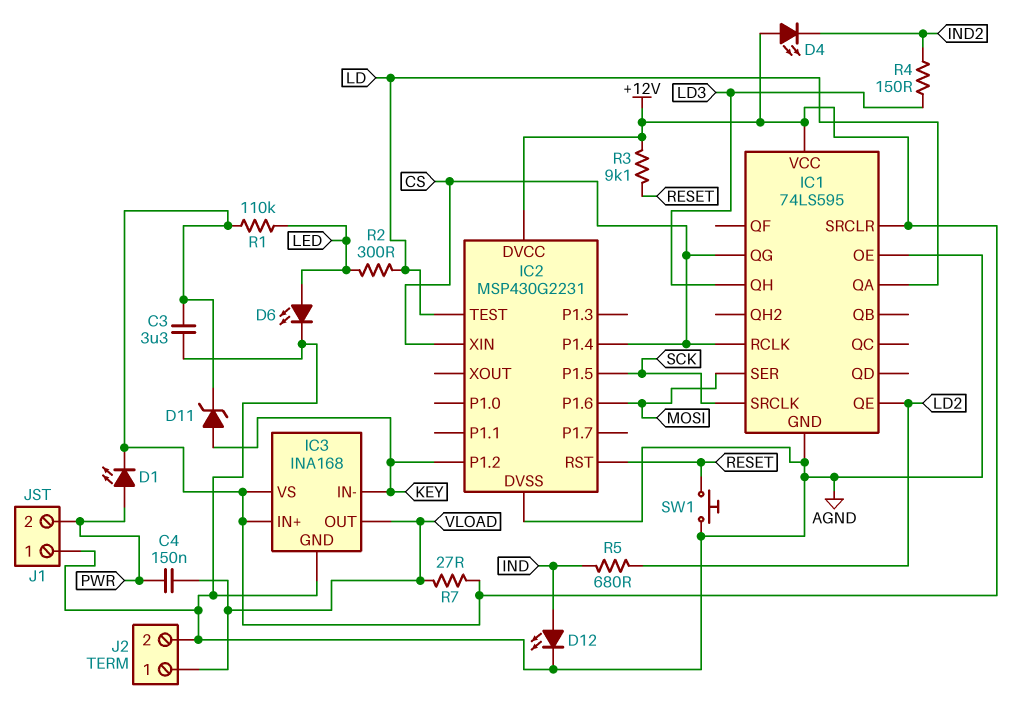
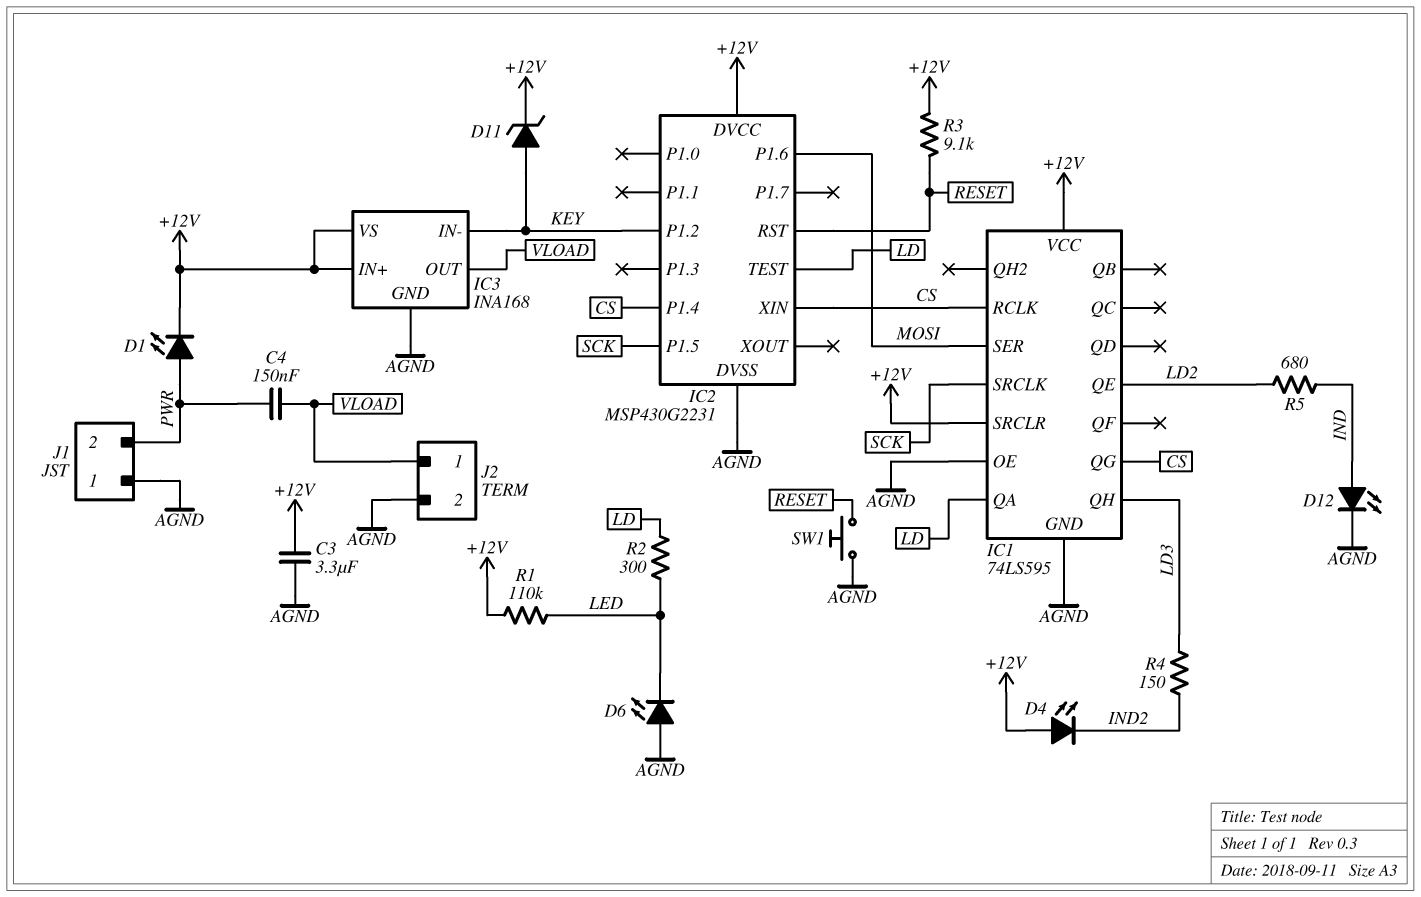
D6: LED (A LED, K AGND) -> LED (A AGND, K LED)
R7: 27 (+12V, VLOAD) -> none

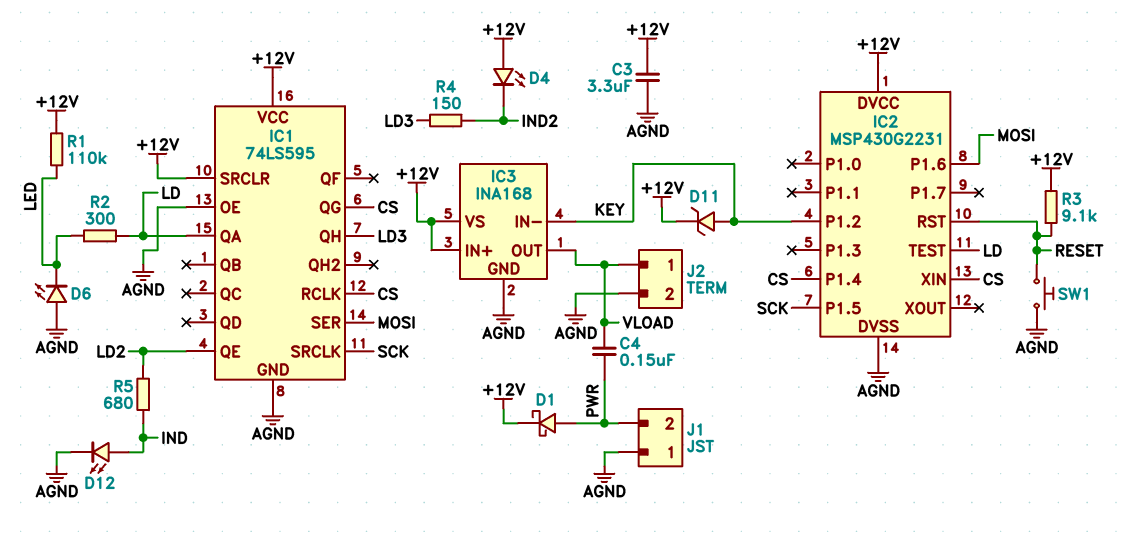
D1: LED (A PWR, K +12V) -> schottky (A PWR, K +12V)

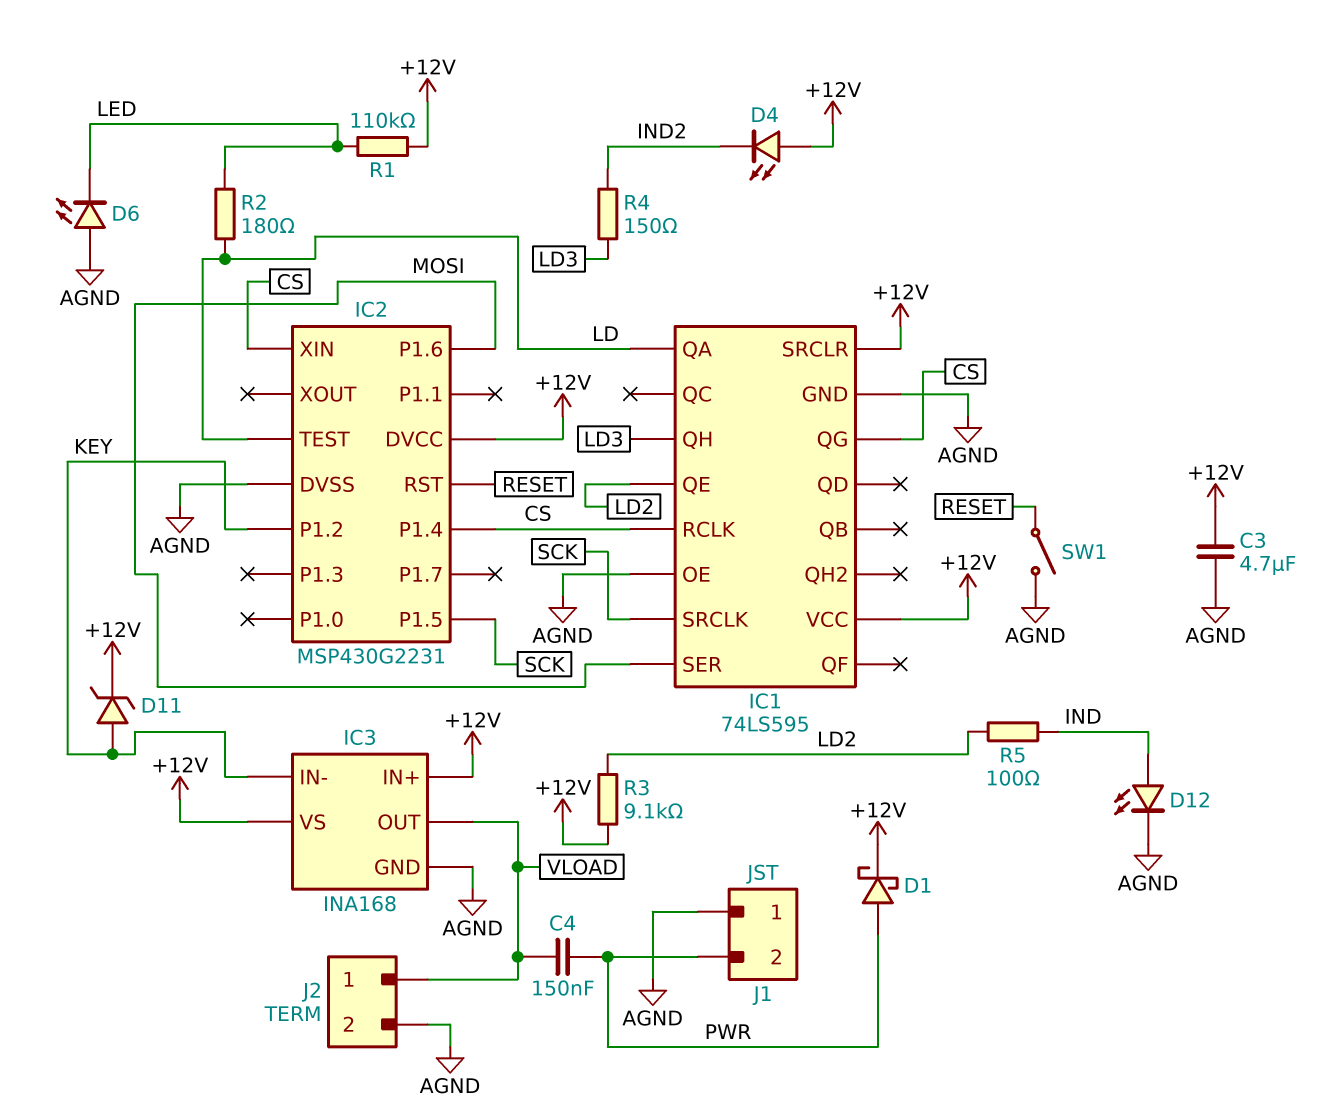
C3: 3.3uF (+12V, AGND) -> 4.7uF (+12V, AGND)
R2: 300 (LD, LED) -> 180 (LD, LED)
R3: 9.1k (+12V, RESET) -> 9.1k (+12V, LD2)
R5: 680 (IND, LD2) -> 100 (IND, LD2)
SW1: button (AGND, RESET) -> switch (AGND, RESET)

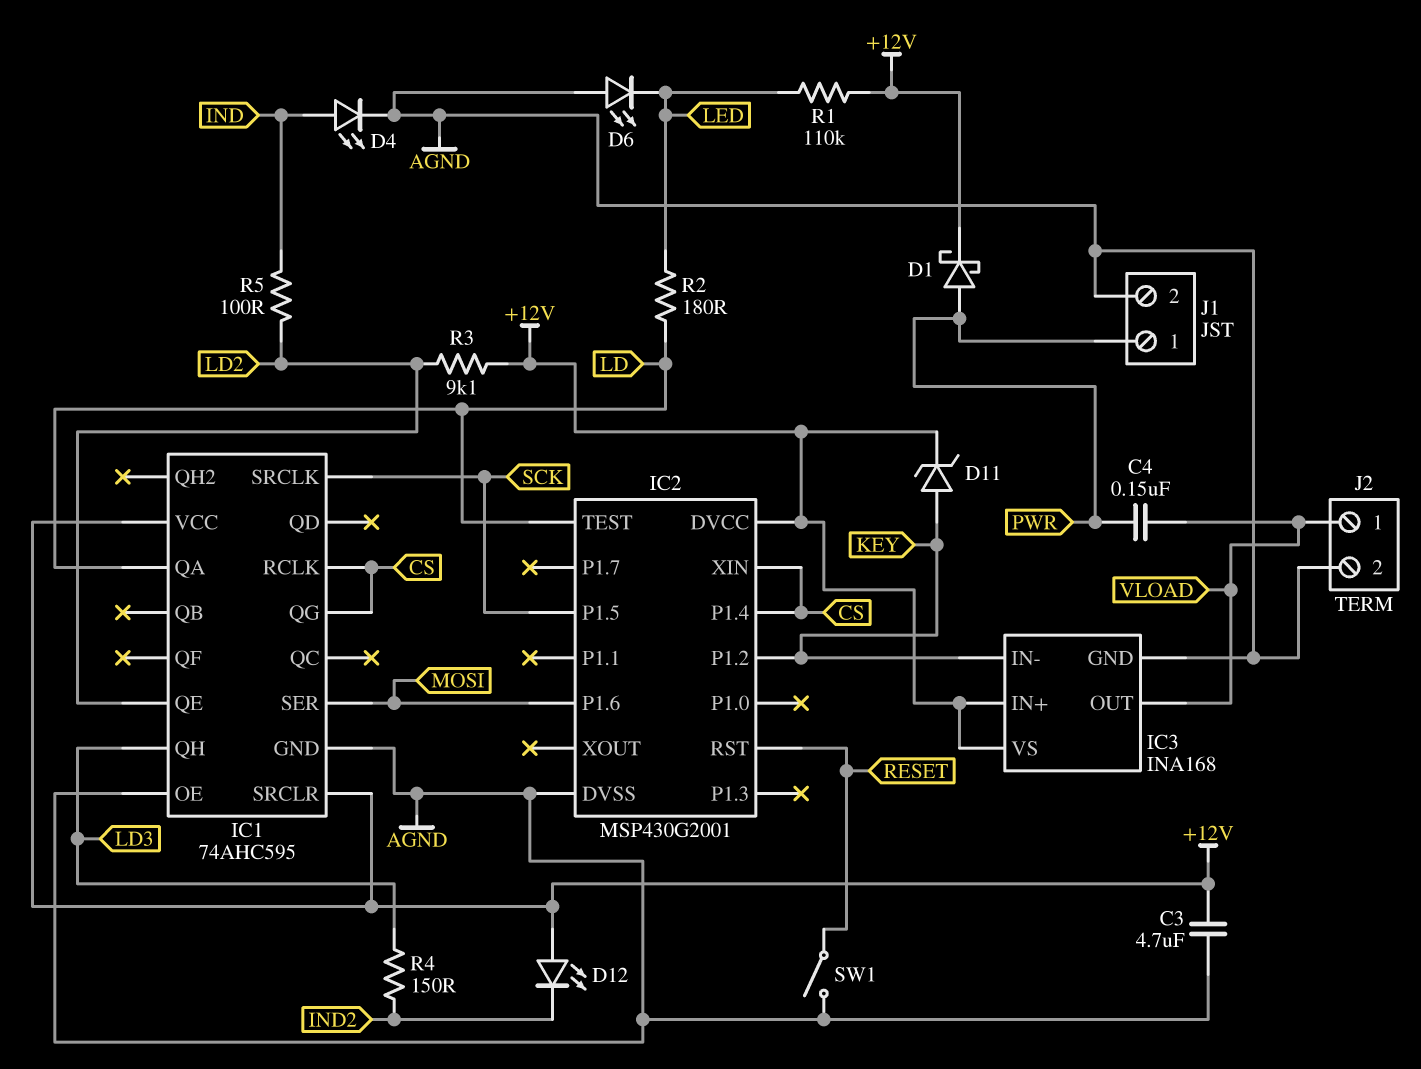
D4: LED (A +12V, K IND2) -> LED (A IND, K AGND)
D12: LED (A IND, K AGND) -> LED (A +12V, K IND2)
IC1: 74LS595 -> 74AHC595
IC2: MSP430G2231 -> MSP430G2001
J1 pin 1: AGND -> PWR
J1 pin 2: PWR -> AGND

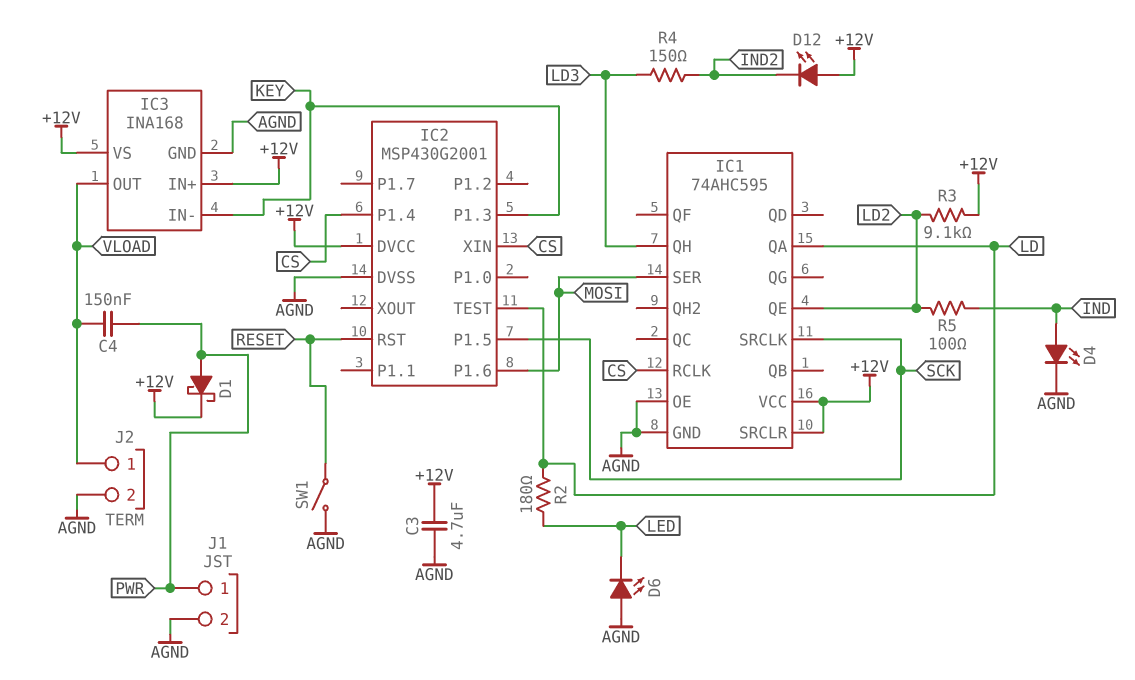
D11: zener (A KEY, K +12V) -> none
IC1 pin QG: CS -> none
IC2 pin P1.2: KEY -> none
IC2 pin P1.3: none -> KEY
R1: 110k (+12V, LED) -> none

